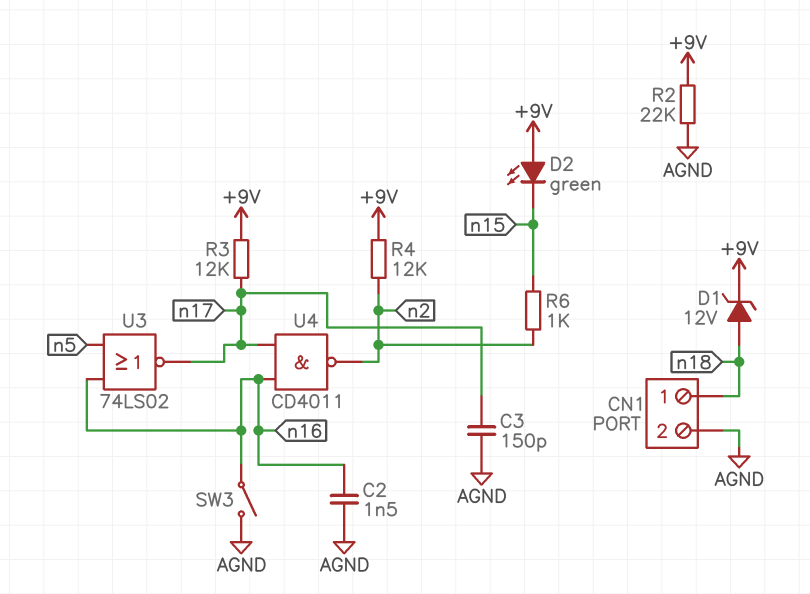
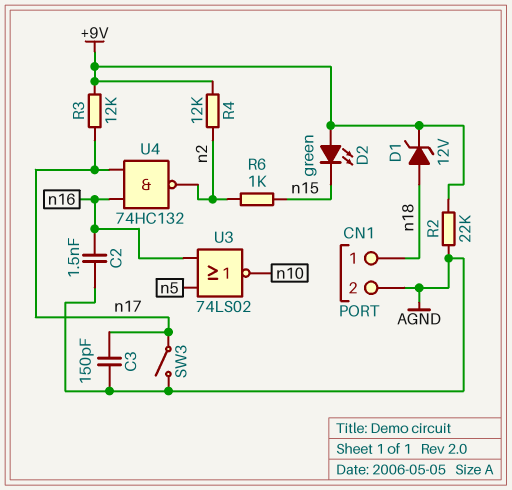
SW3: switch (AGND, n16) -> switch (AGND, n17)
U3: NOR 74LS02 (in n5, in n16, out n17) -> NOR 74LS02 (in n5, in n16, out n10)
U4: NAND CD4011 (in n16, in n17, out n2) -> NAND 74HC132 (in n16, in n17, out n2)

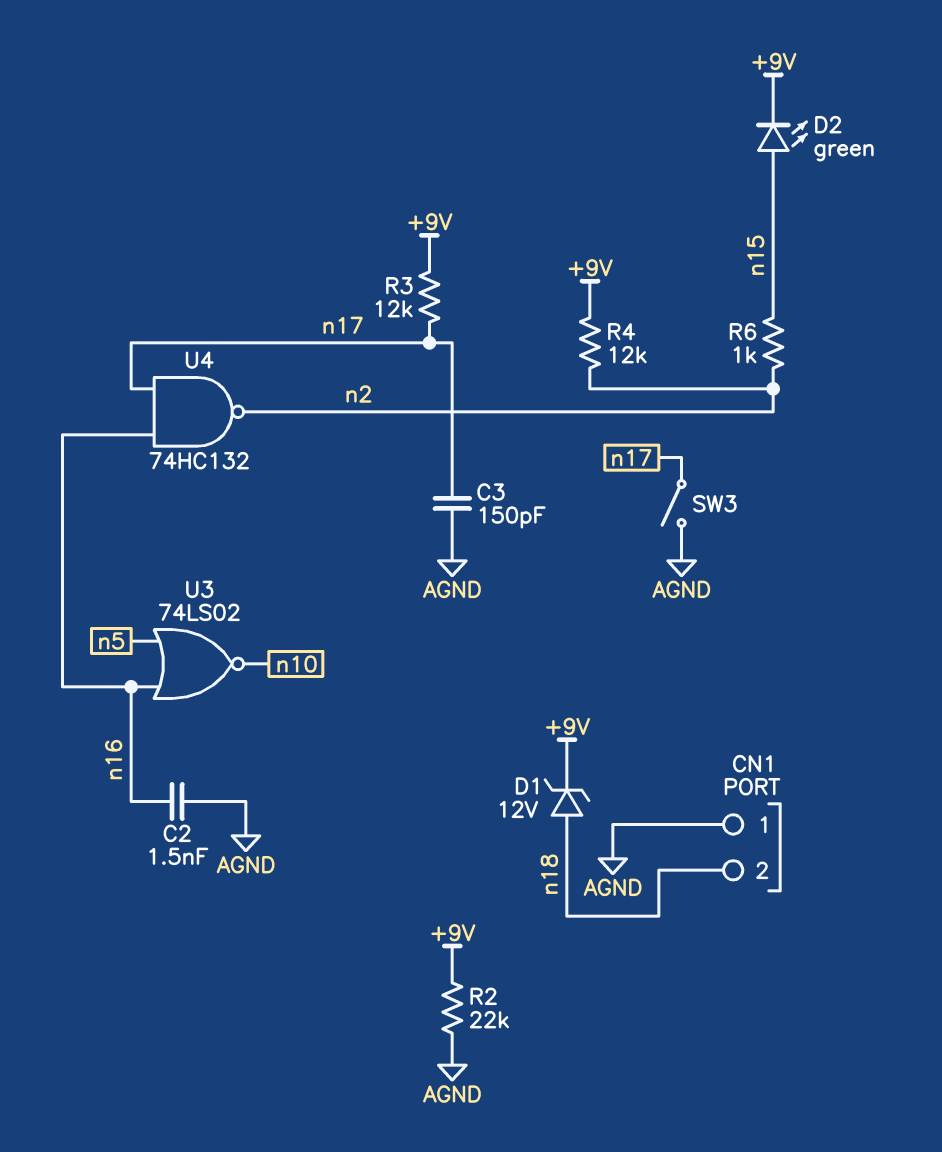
CN1 pin 1: n18 -> AGND
CN1 pin 2: AGND -> n18
D2: LED green (A +9V, K n15) -> LED green (A n15, K +9V)

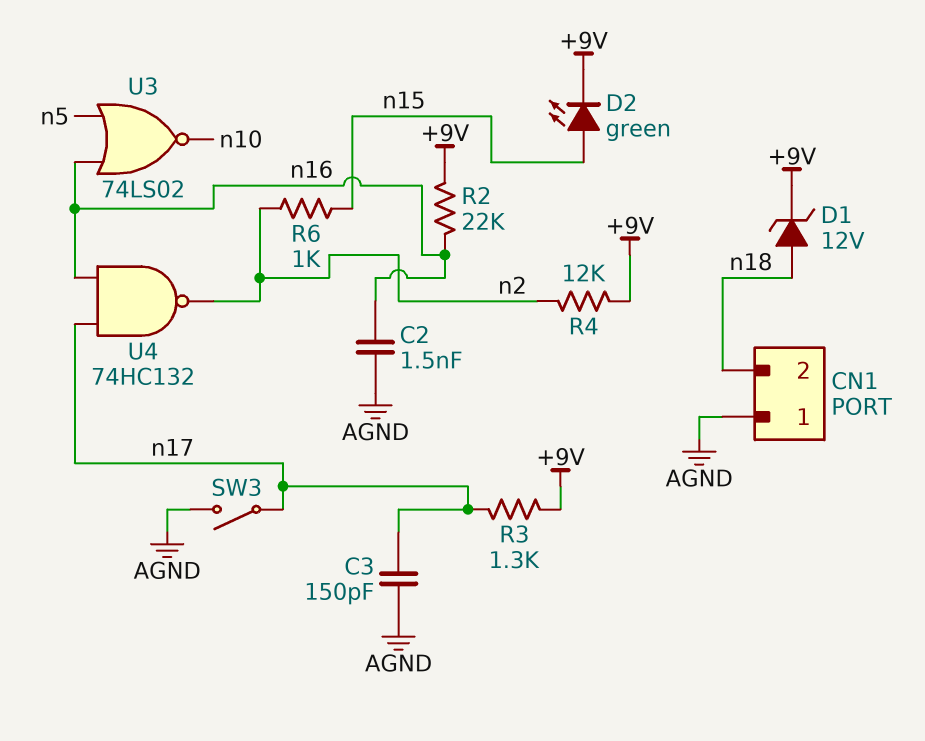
R2: 22k (+9V, AGND) -> 22k (+9V, n16)
R3: 12k (+9V, n17) -> 1.3k (+9V, n17)

